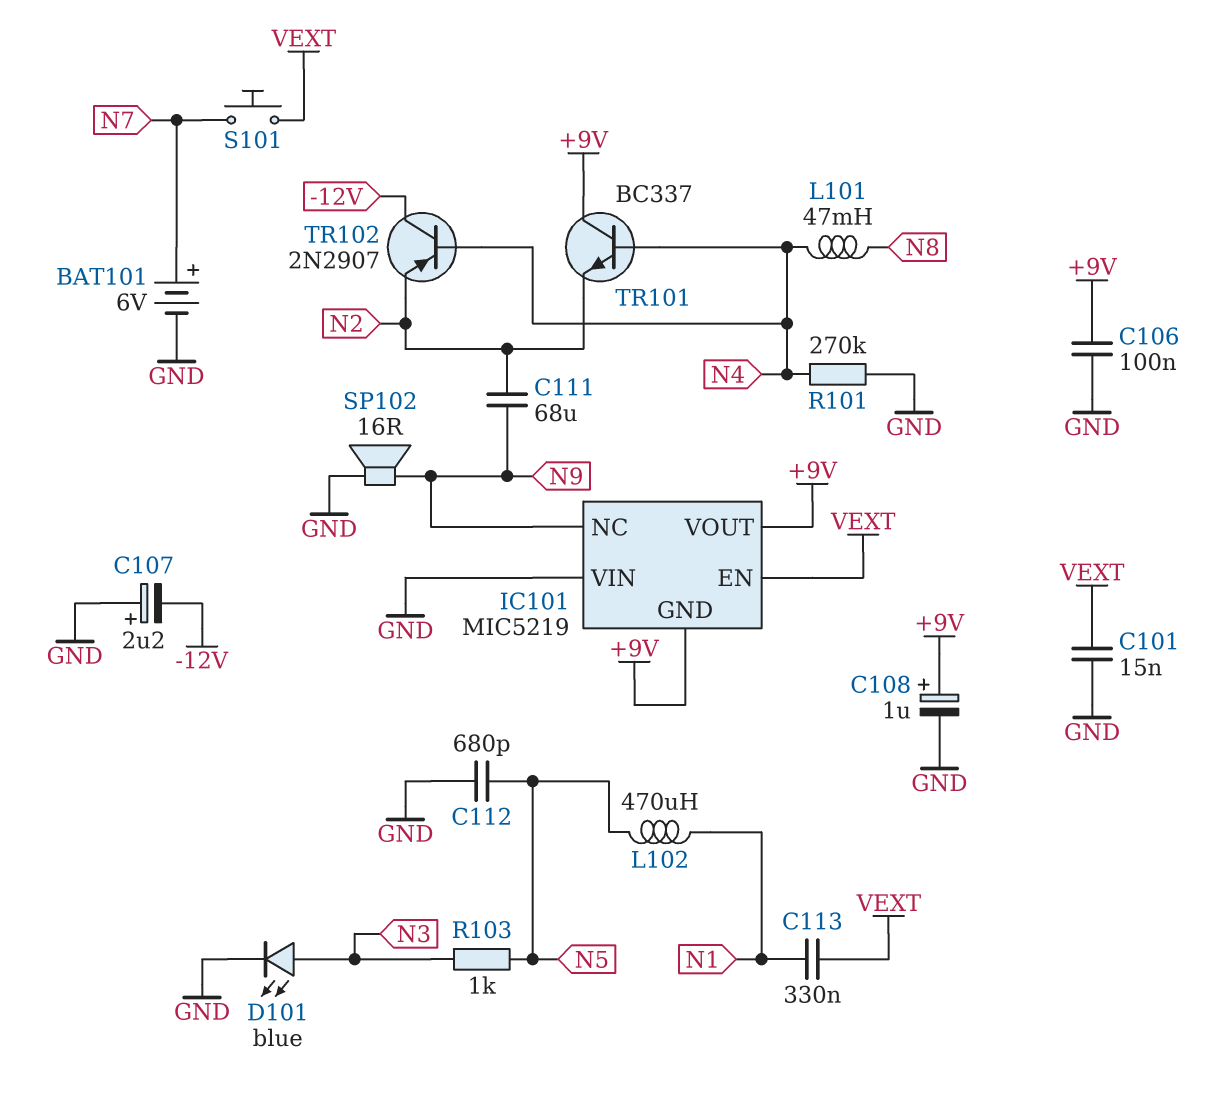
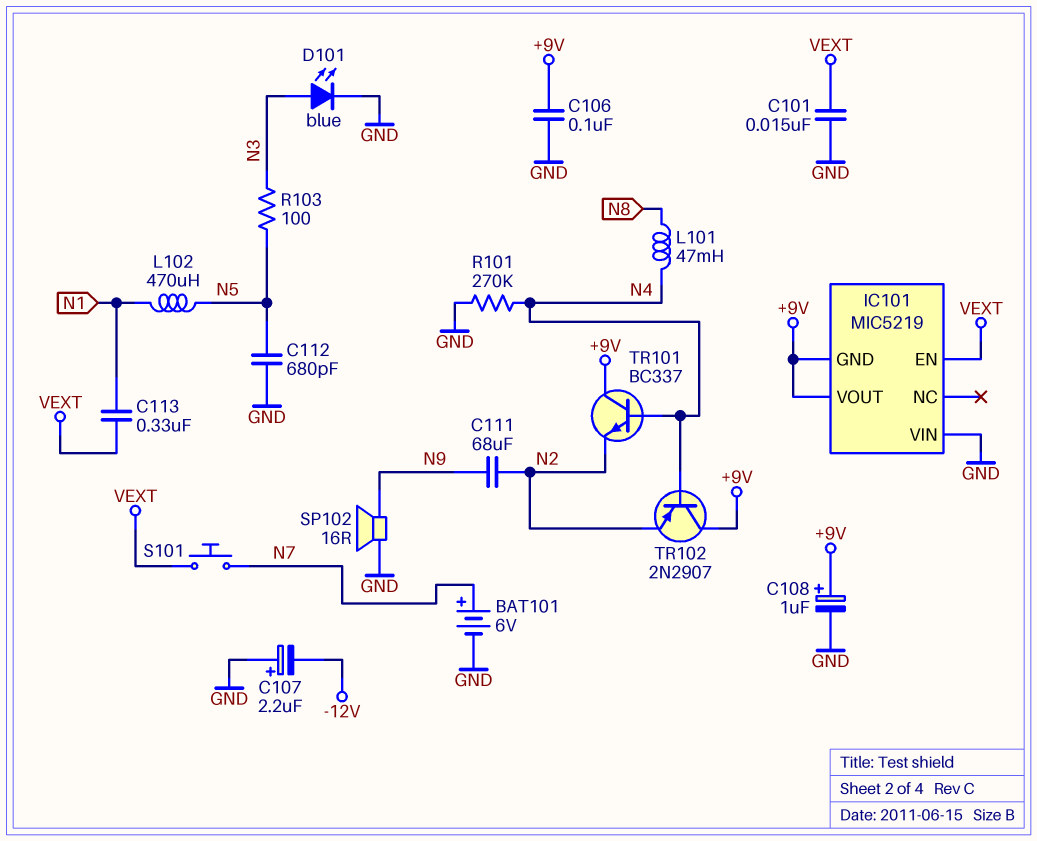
IC101 pin NC: N9 -> none
R103: 1k (N3, N5) -> 100 (N3, N5)
TR102: PNP 2N2907 (B N4, C -12V, E N2) -> PNP 2N2907 (B N4, C +9V, E N2)

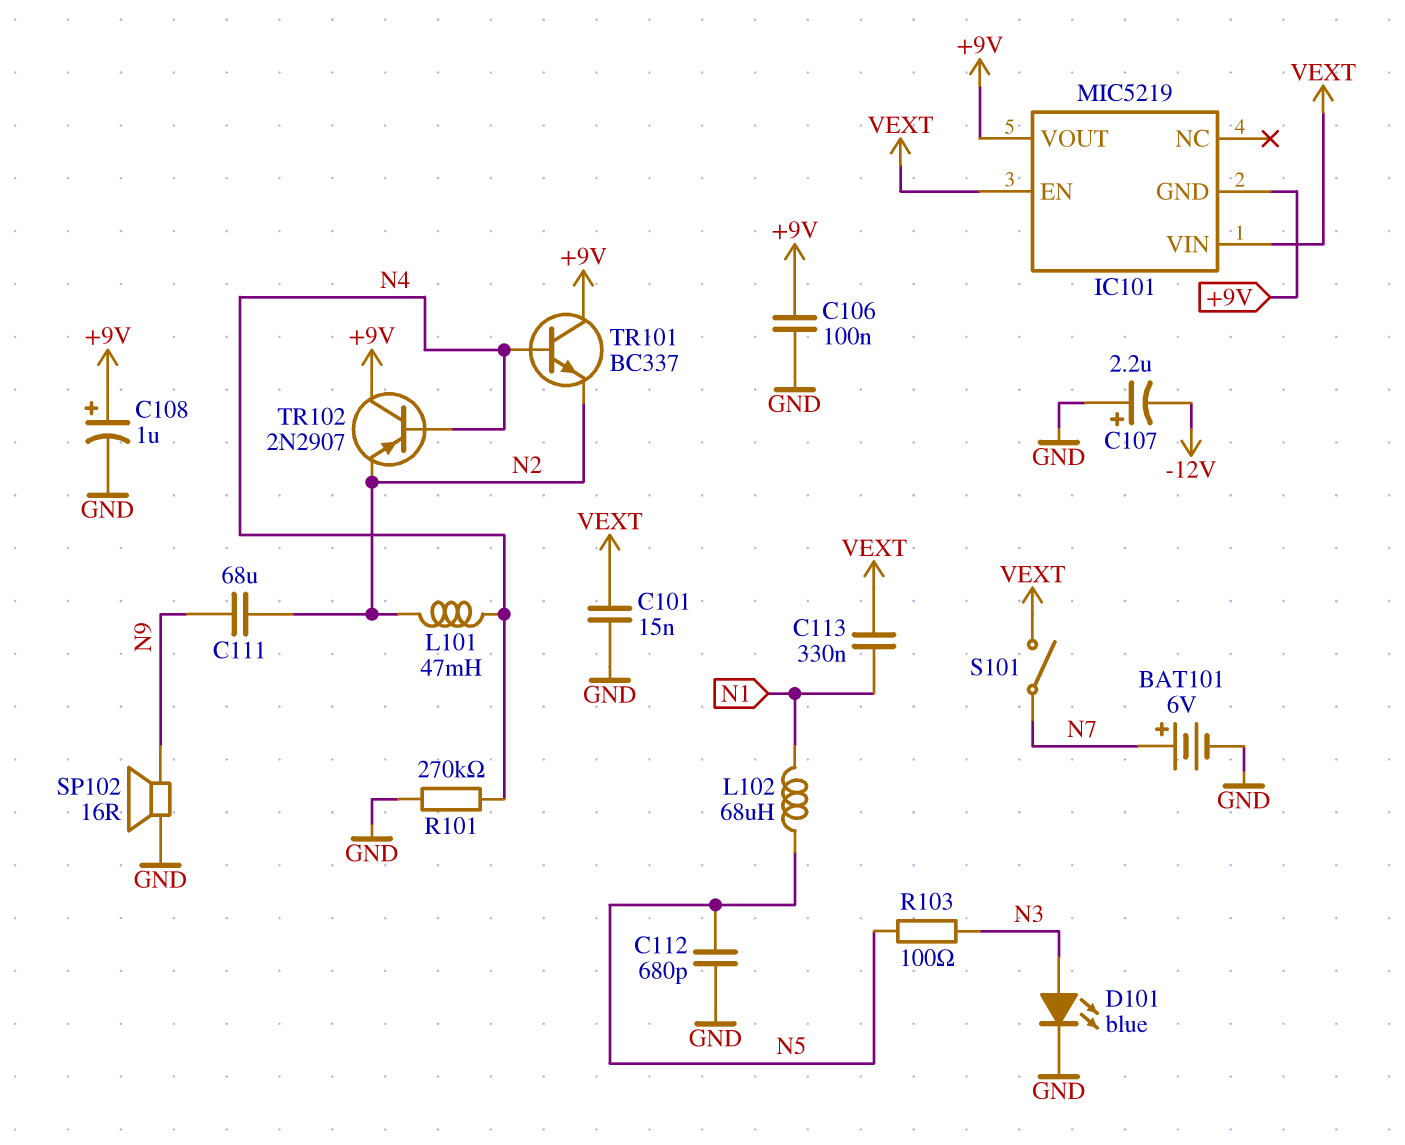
IC101 pin VIN: GND -> VEXT
L101: 47mH (N4, N8) -> 47mH (N2, N4)
L102: 470uH (N1, N5) -> 68uH (N1, N5)
S101: button (N7, VEXT) -> switch (N7, VEXT)

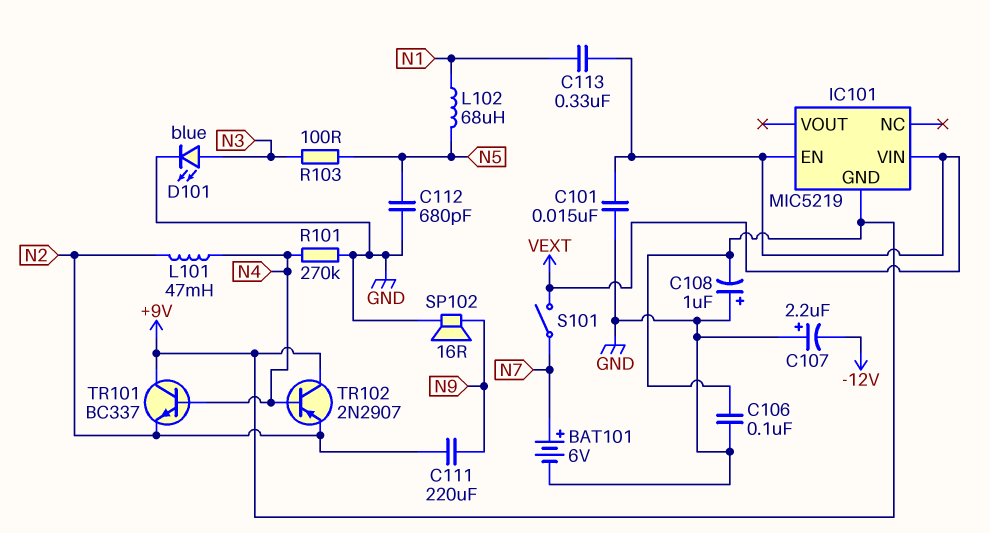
C108: 1uF (plus +9V, minus GND) -> 1uF (plus GND, minus +9V)
C111: 68uF (N2, N9) -> 220uF (N2, N9)
IC101 pin VOUT: +9V -> none

